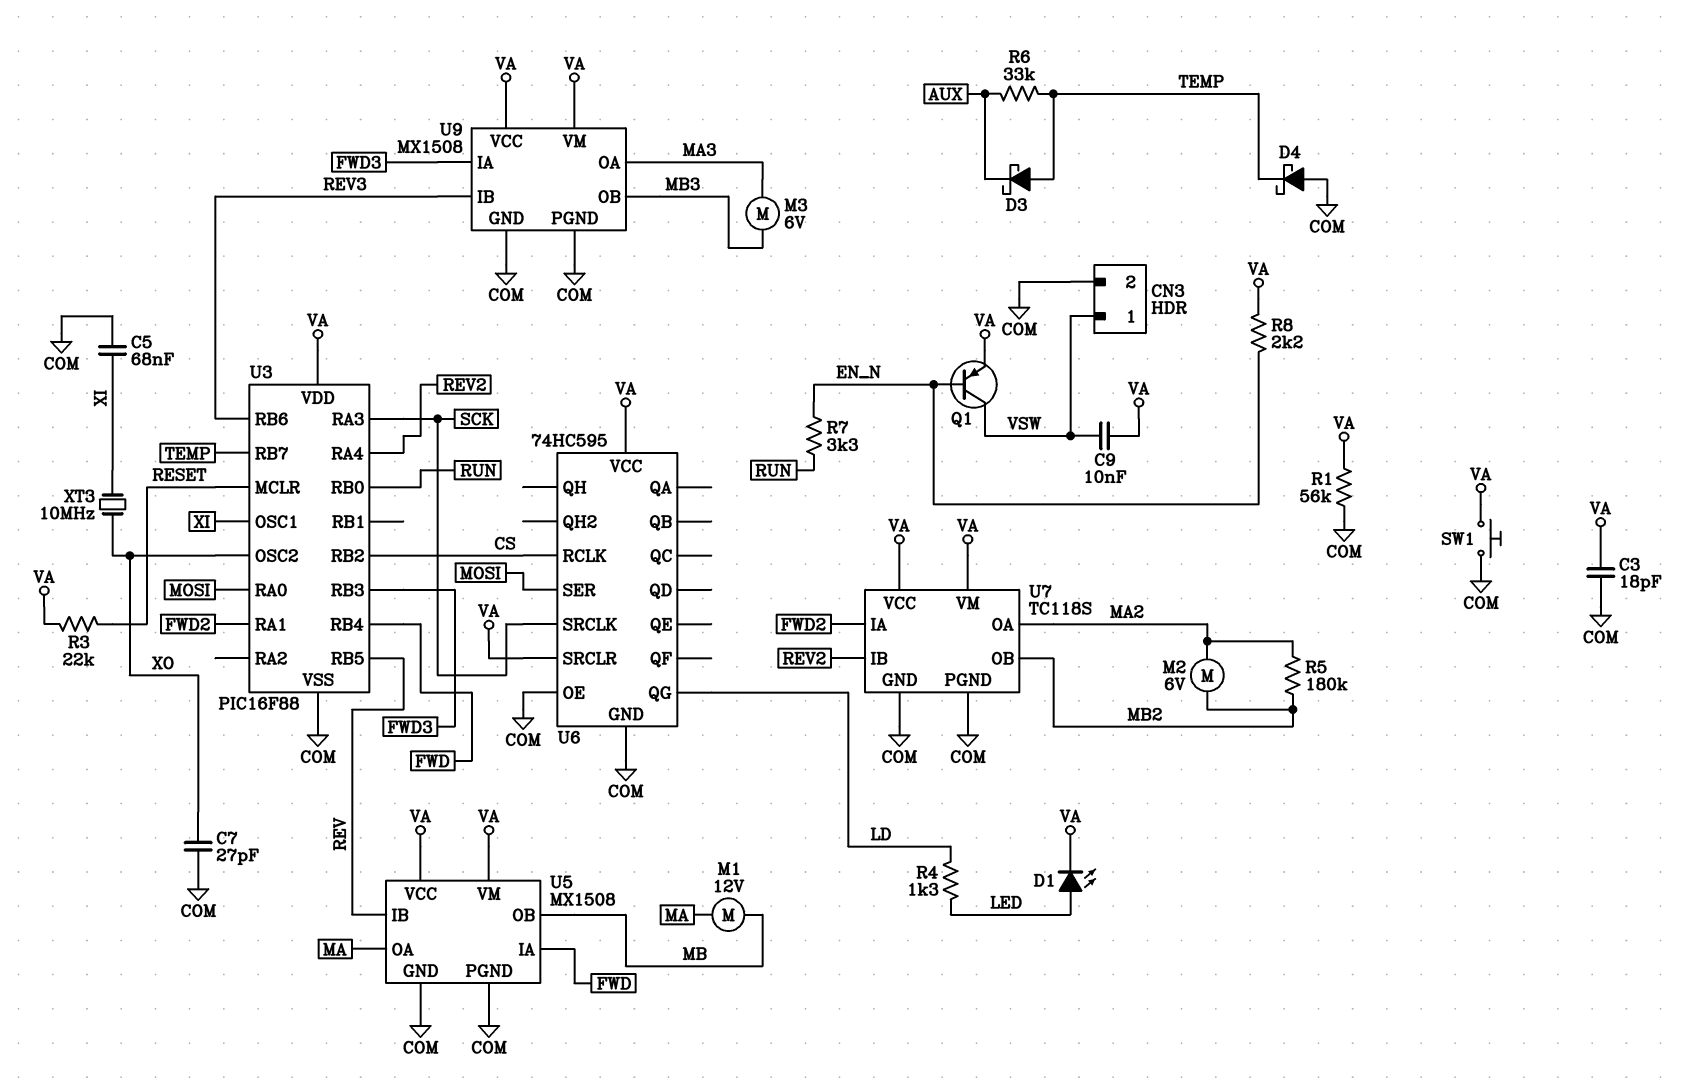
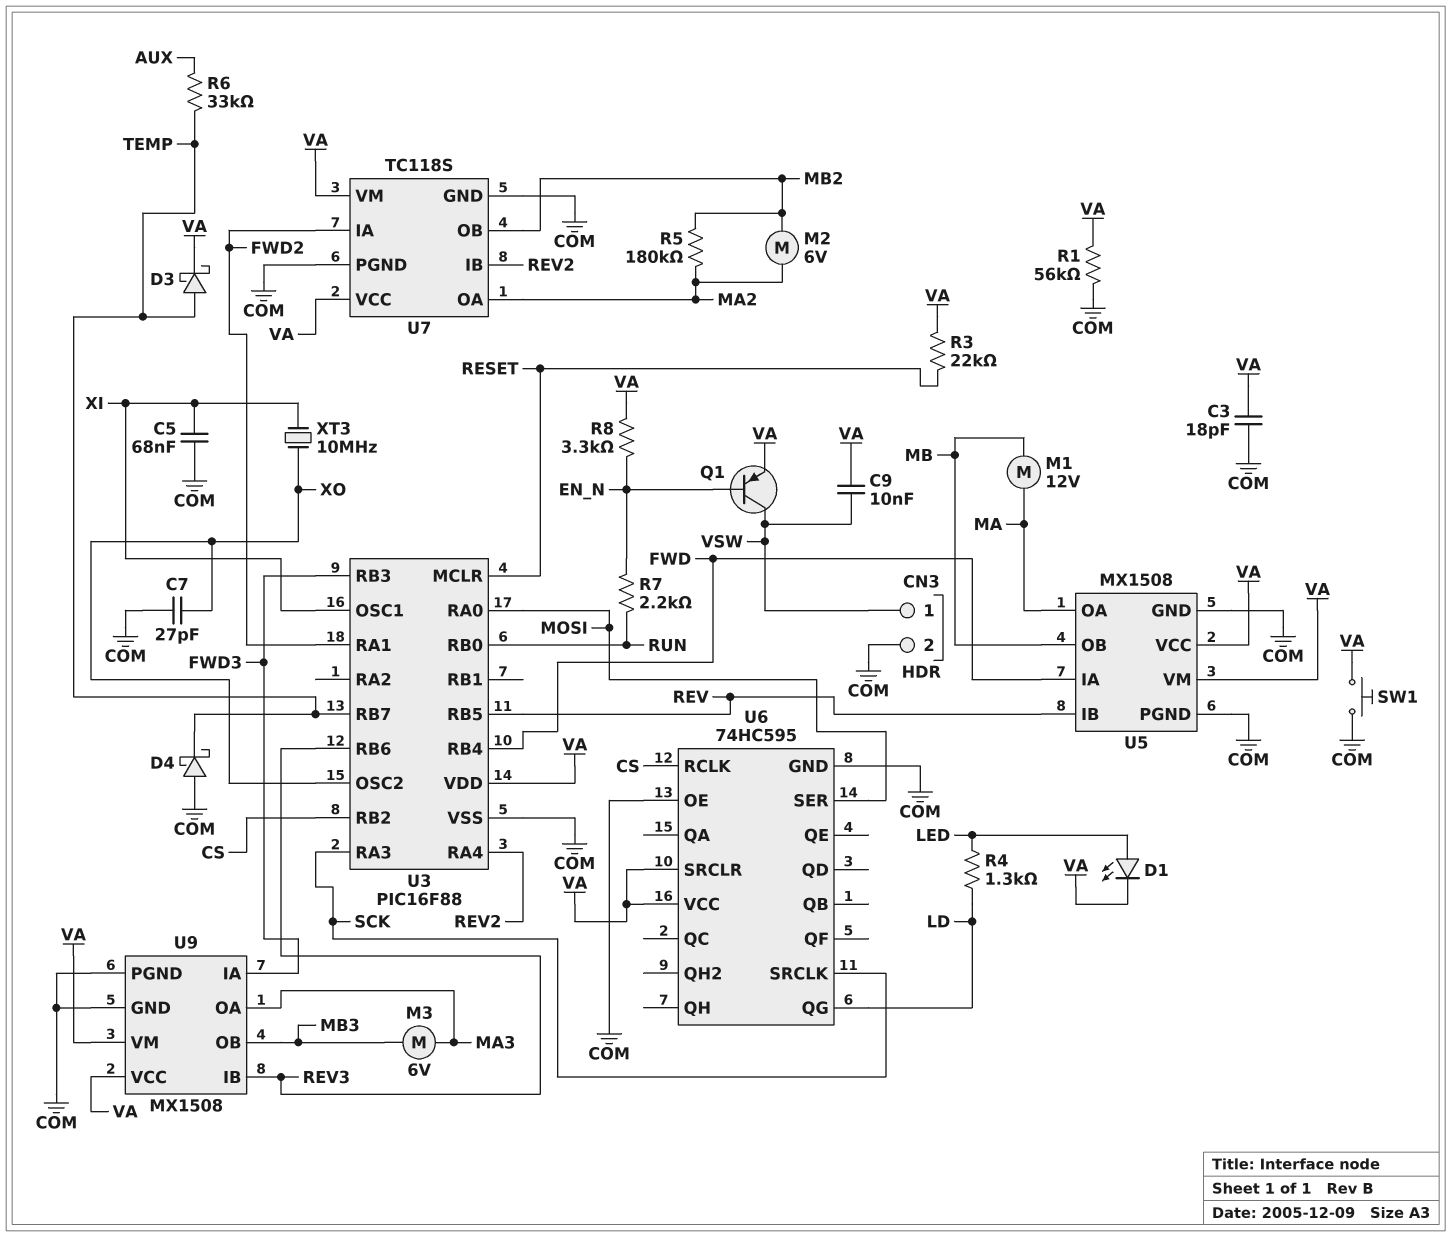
D3: schottky (A TEMP, K AUX) -> schottky (A TEMP, K VA)
R7: 3.3k (EN_N, RUN) -> 2.2k (EN_N, RUN)
R8: 2.2k (EN_N, VA) -> 3.3k (EN_N, VA)

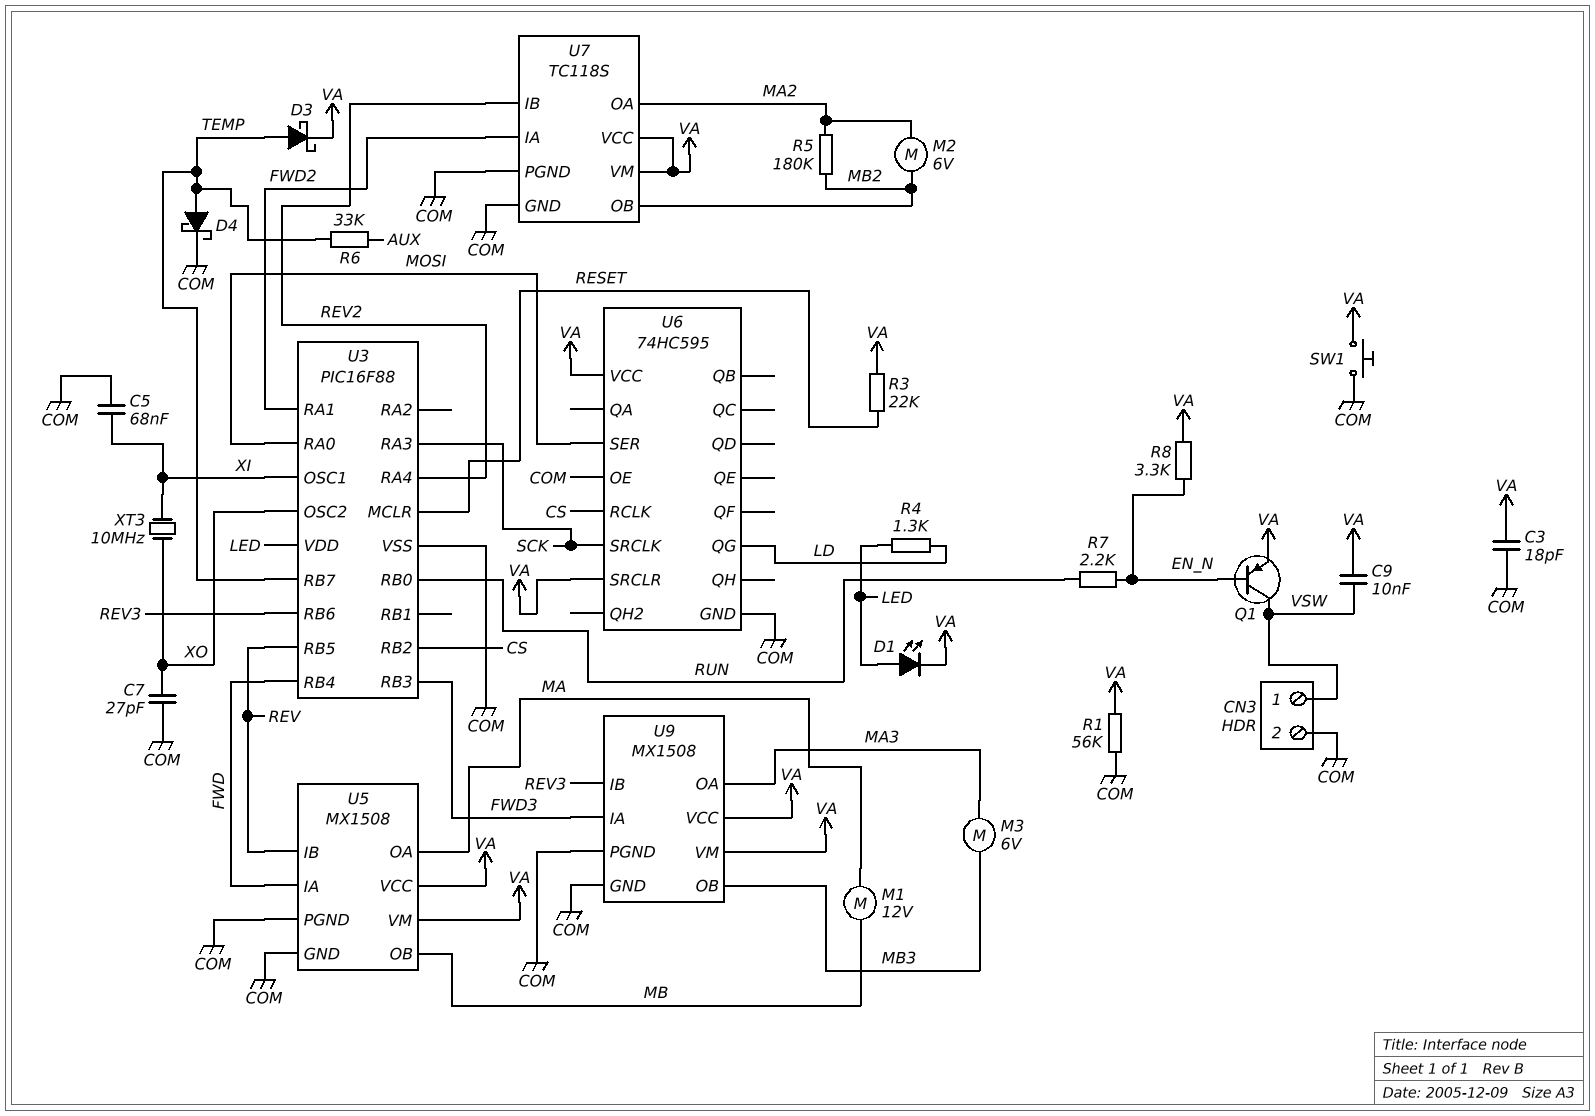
D4: schottky (A COM, K TEMP) -> schottky (A TEMP, K COM)
U3 pin VDD: VA -> LED

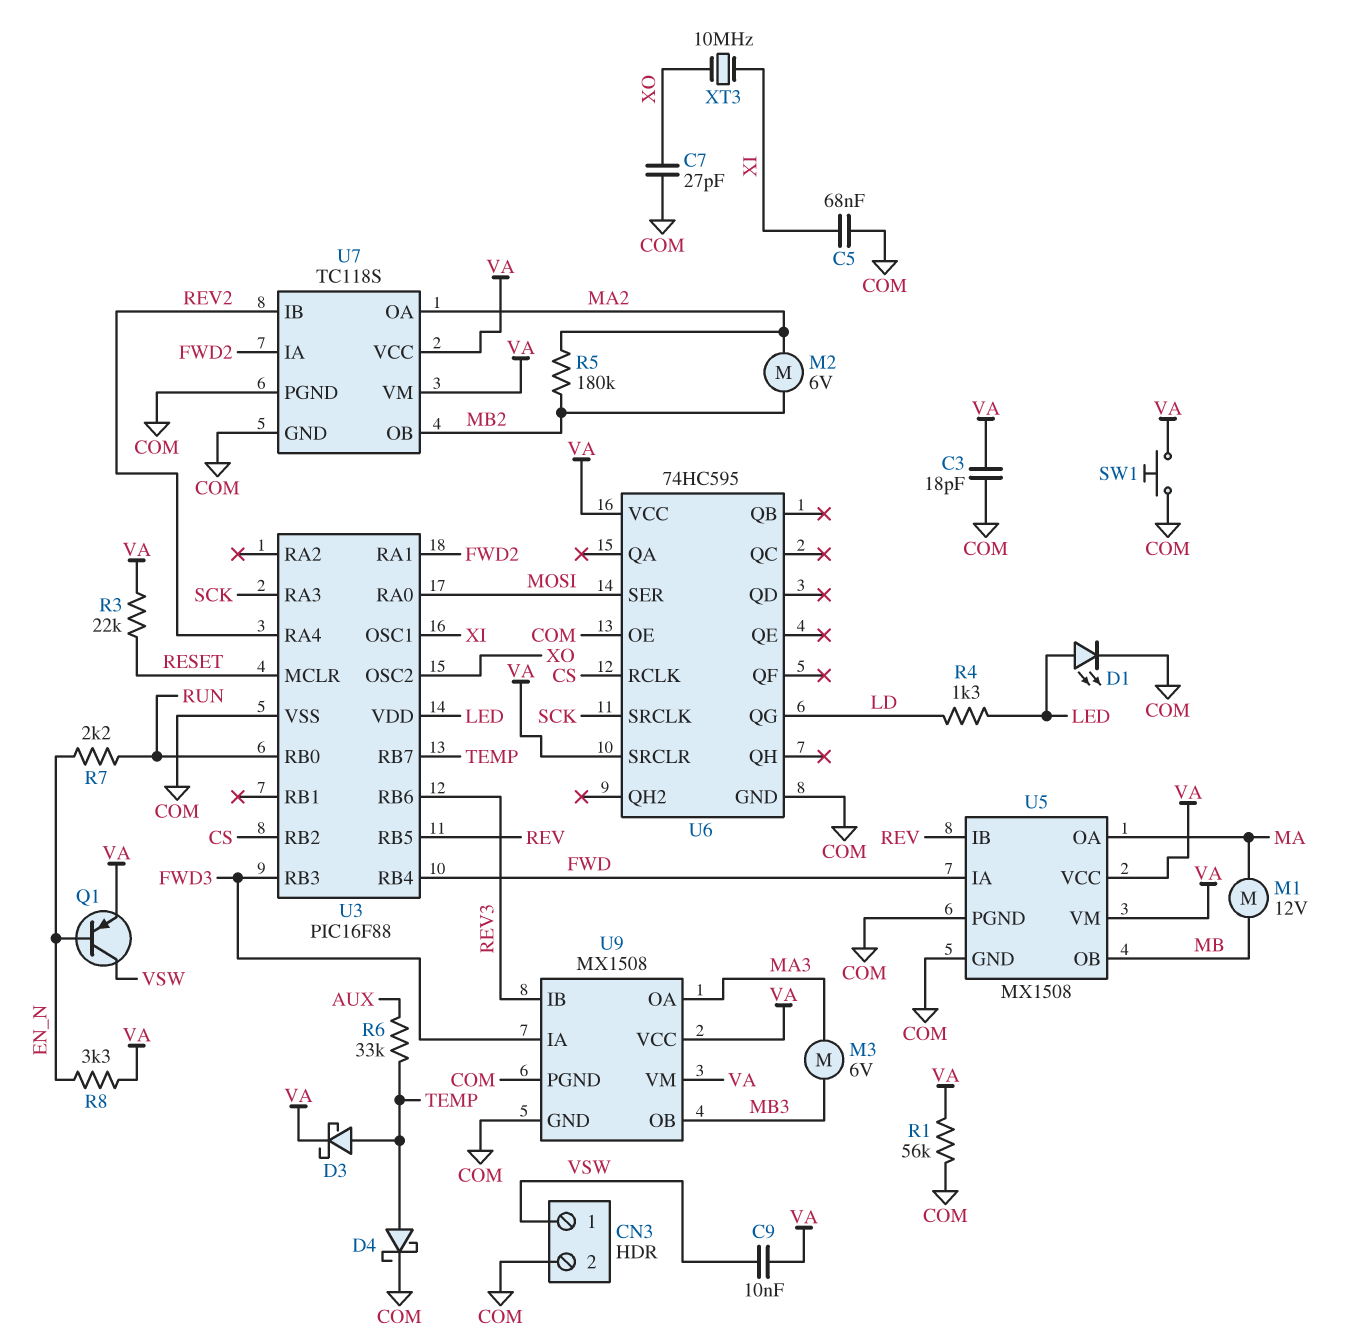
D1: LED (A LED, K VA) -> LED (A LED, K COM)

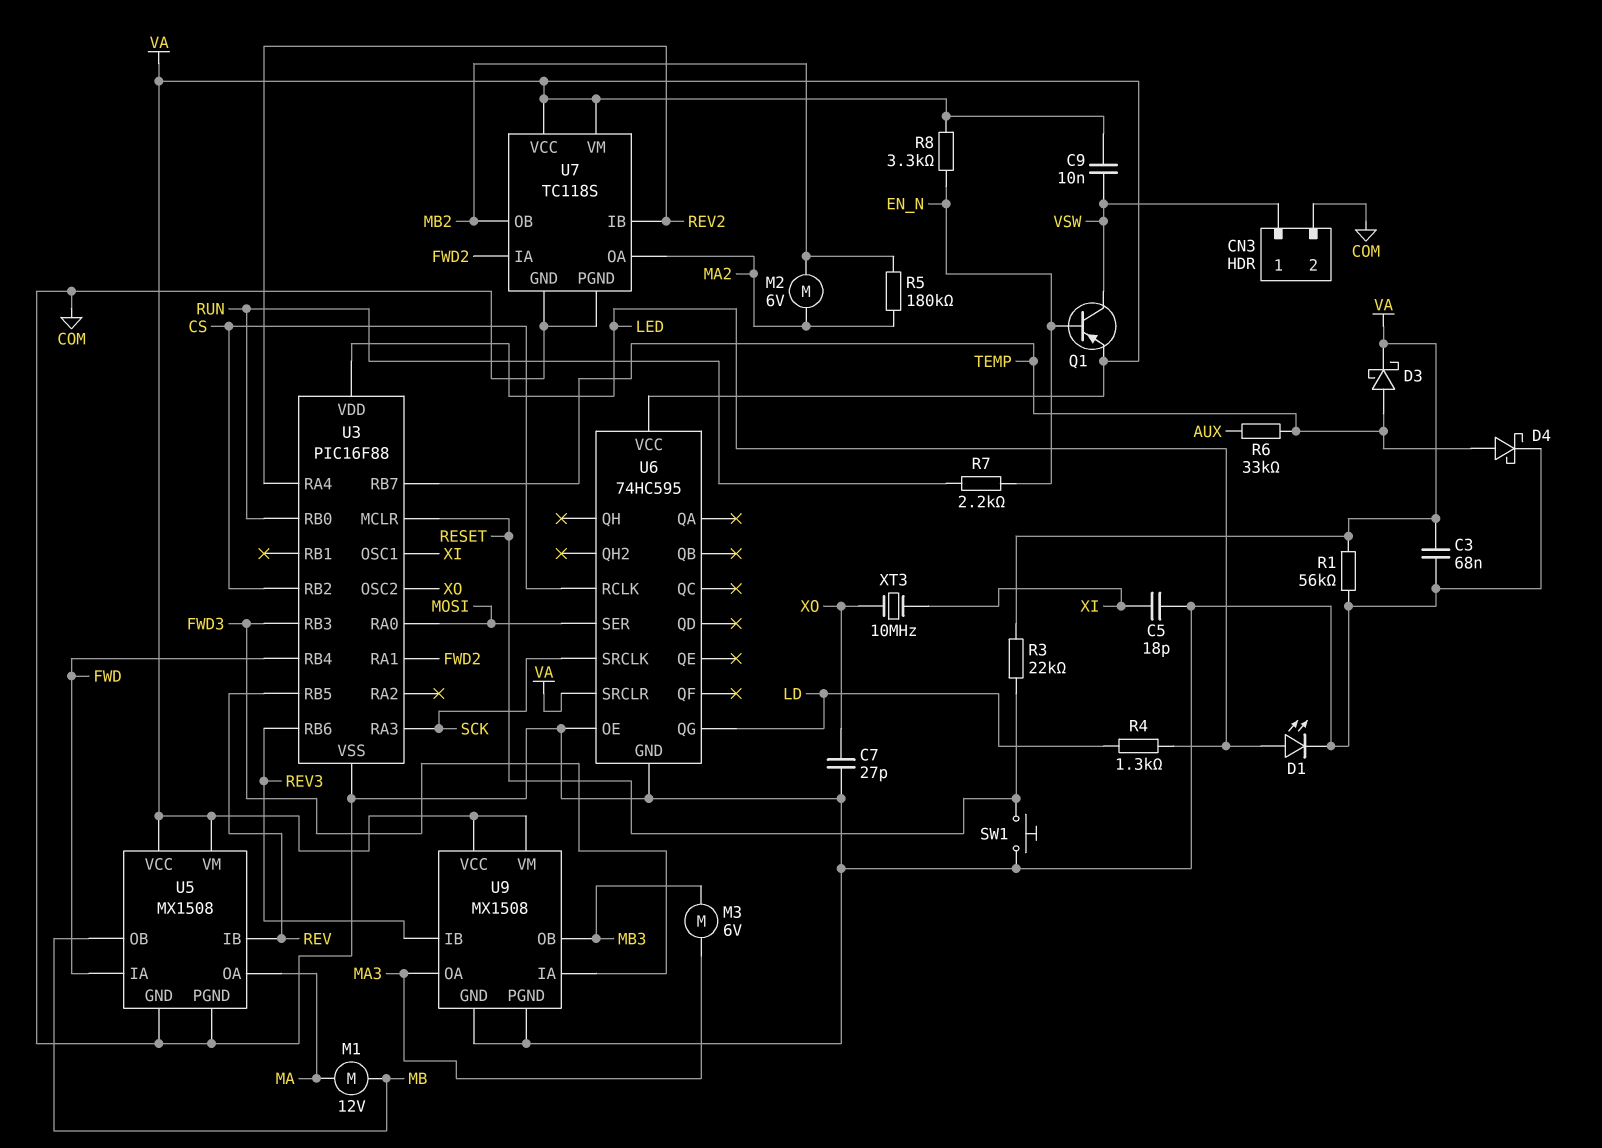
C3: 18pF (COM, VA) -> 68nF (COM, VA)
C5: 68nF (COM, XI) -> 18pF (COM, XI)
SW1: button (COM, VA) -> button (COM, RESET)

